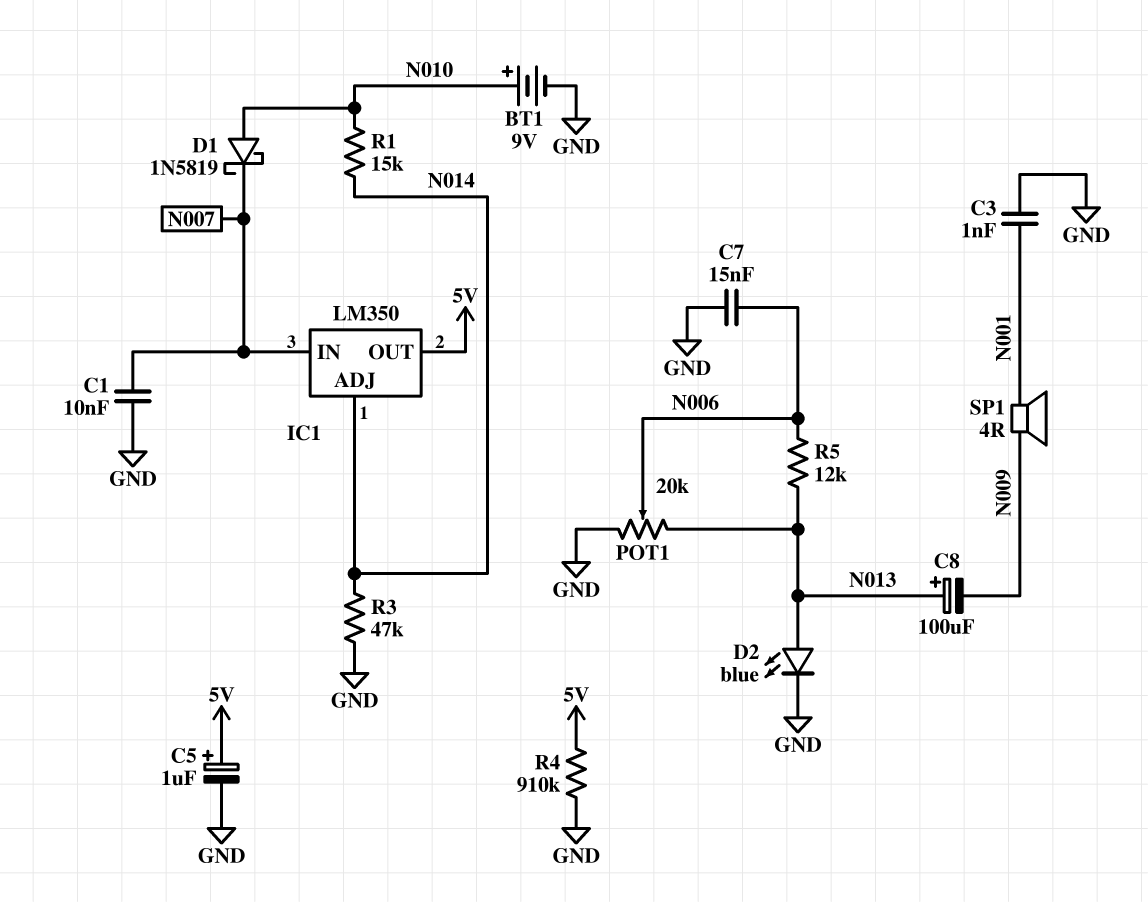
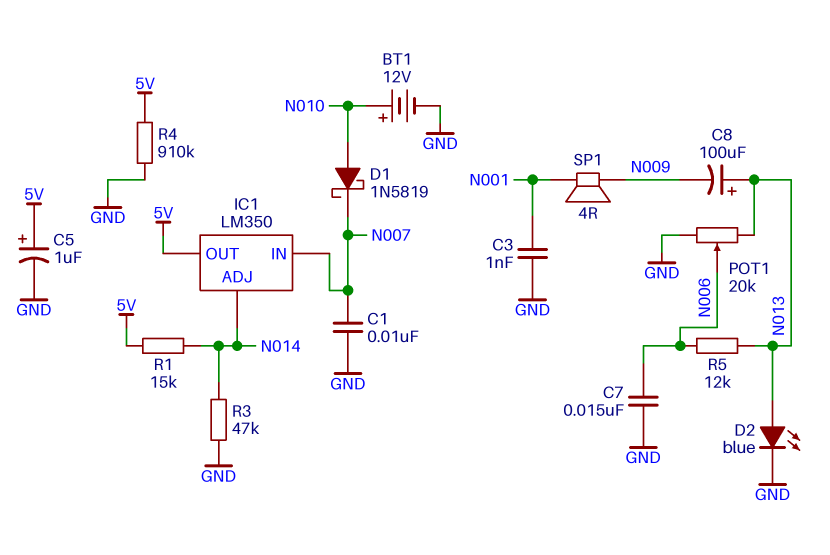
BT1: 9V (plus N010, minus GND) -> 12V (plus N010, minus GND)
R1: 15k (N010, N014) -> 15k (5V, N014)

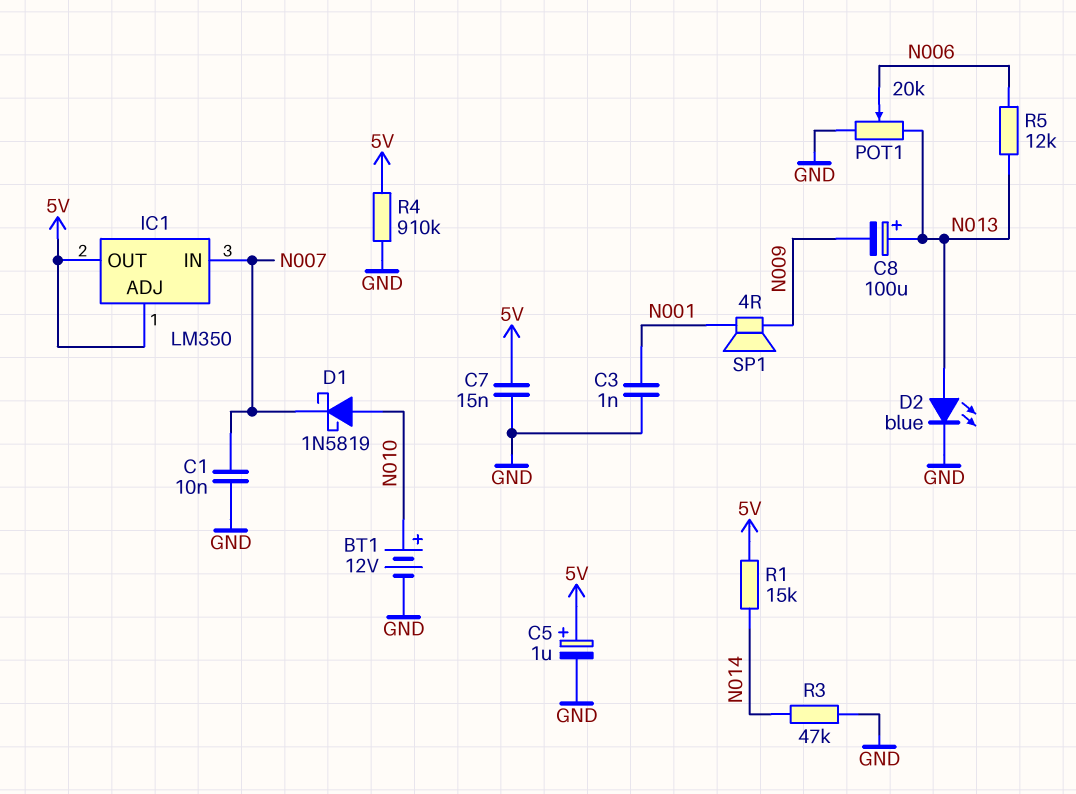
C7: 15nF (GND, N006) -> 15nF (5V, GND)
IC1 pin ADJ: N014 -> 5V

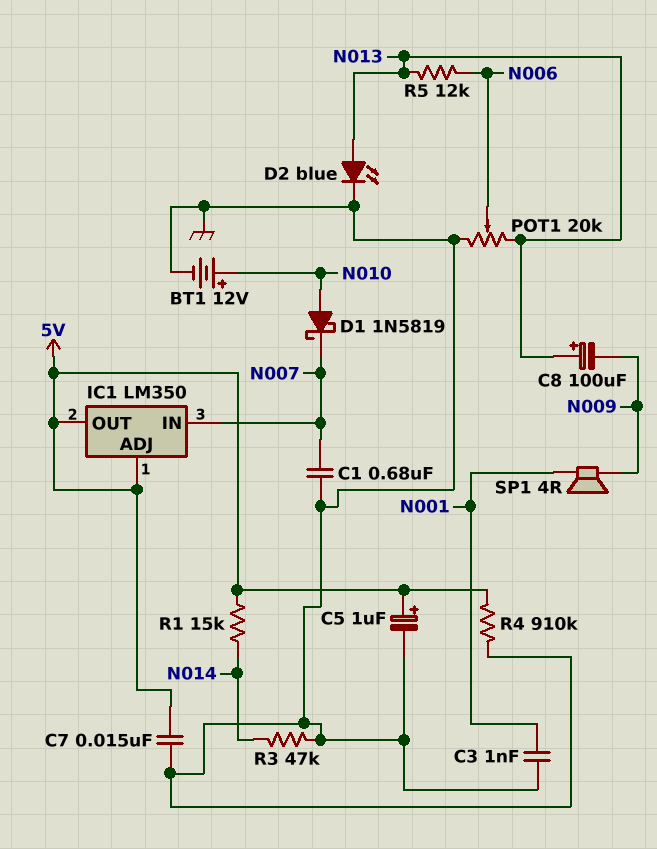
C1: 10nF (GND, N007) -> 680nF (GND, N007)

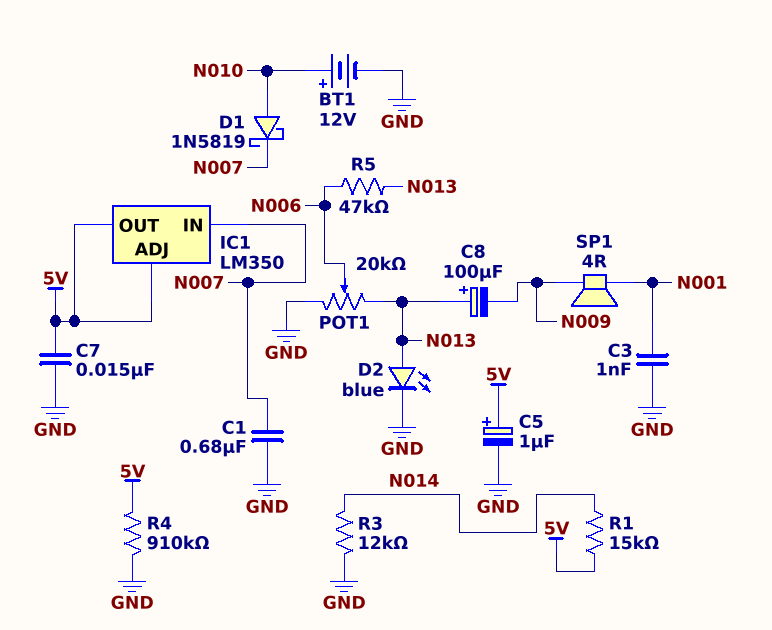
R3: 47k (GND, N014) -> 12k (GND, N014)
R5: 12k (N006, N013) -> 47k (N006, N013)

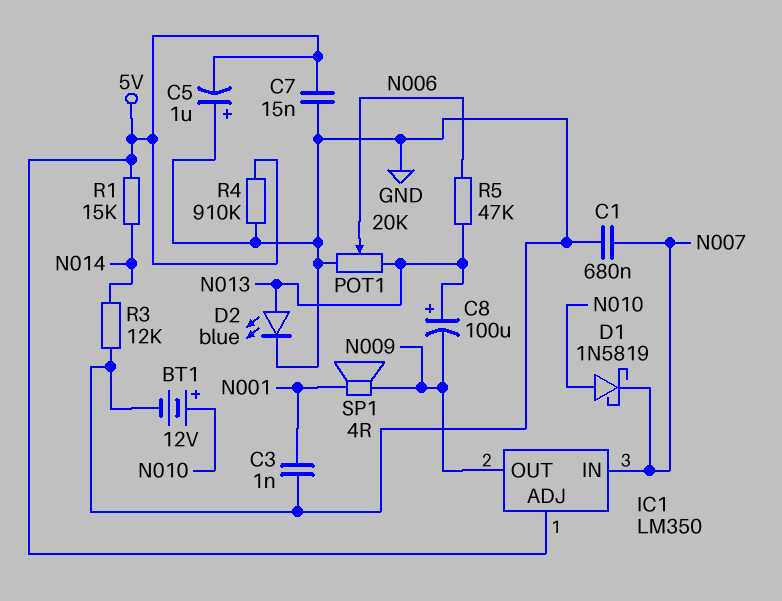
C5: 1uF (plus 5V, minus GND) -> 1uF (plus GND, minus 5V)
IC1 pin OUT: 5V -> N009

